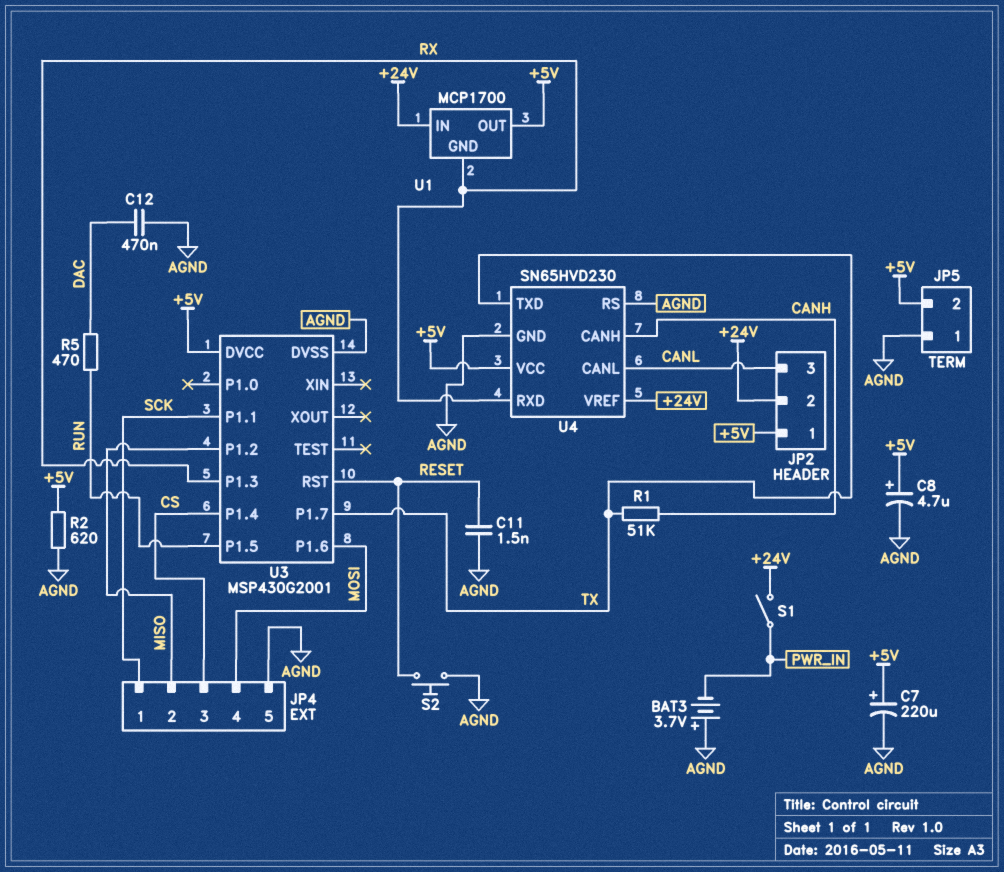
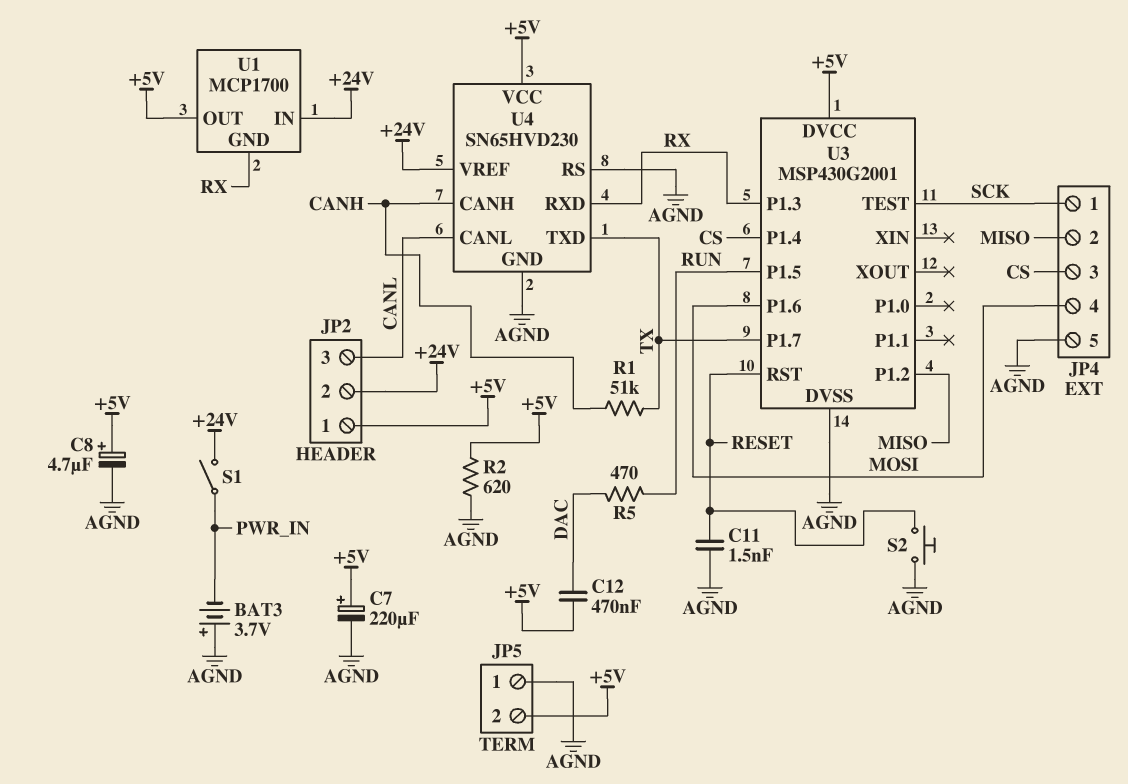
C12: 470nF (AGND, DAC) -> 470nF (+5V, DAC)
U3 pin P1.1: SCK -> none
U3 pin TEST: none -> SCK

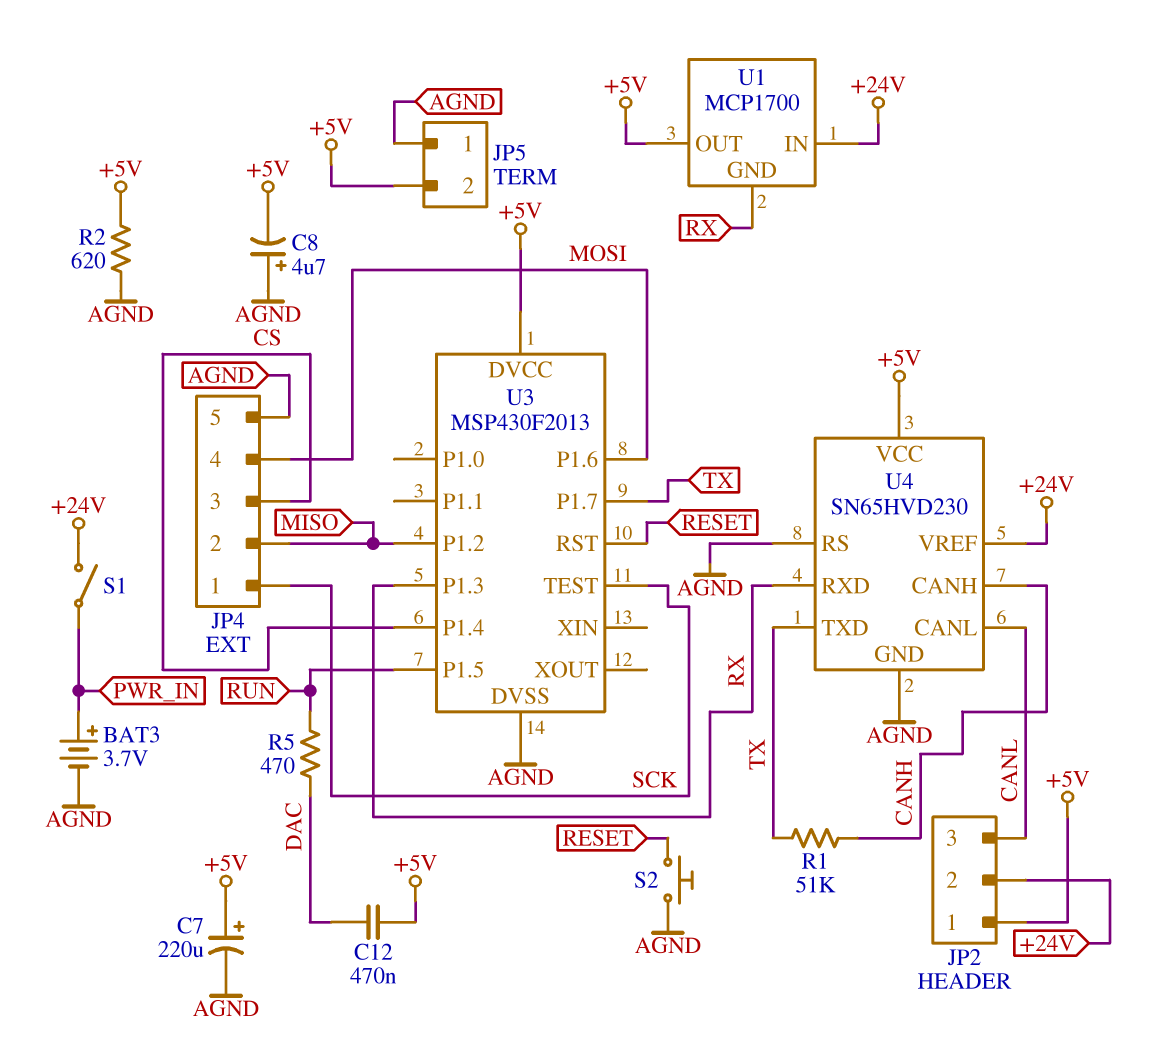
BAT3: 3.7V (plus AGND, minus PWR_IN) -> 3.7V (plus PWR_IN, minus AGND)
C8: 4.7uF (plus +5V, minus AGND) -> 4.7uF (plus AGND, minus +5V)
C11: 1.5nF (AGND, RESET) -> none
U3: MSP430G2001 -> MSP430F2013

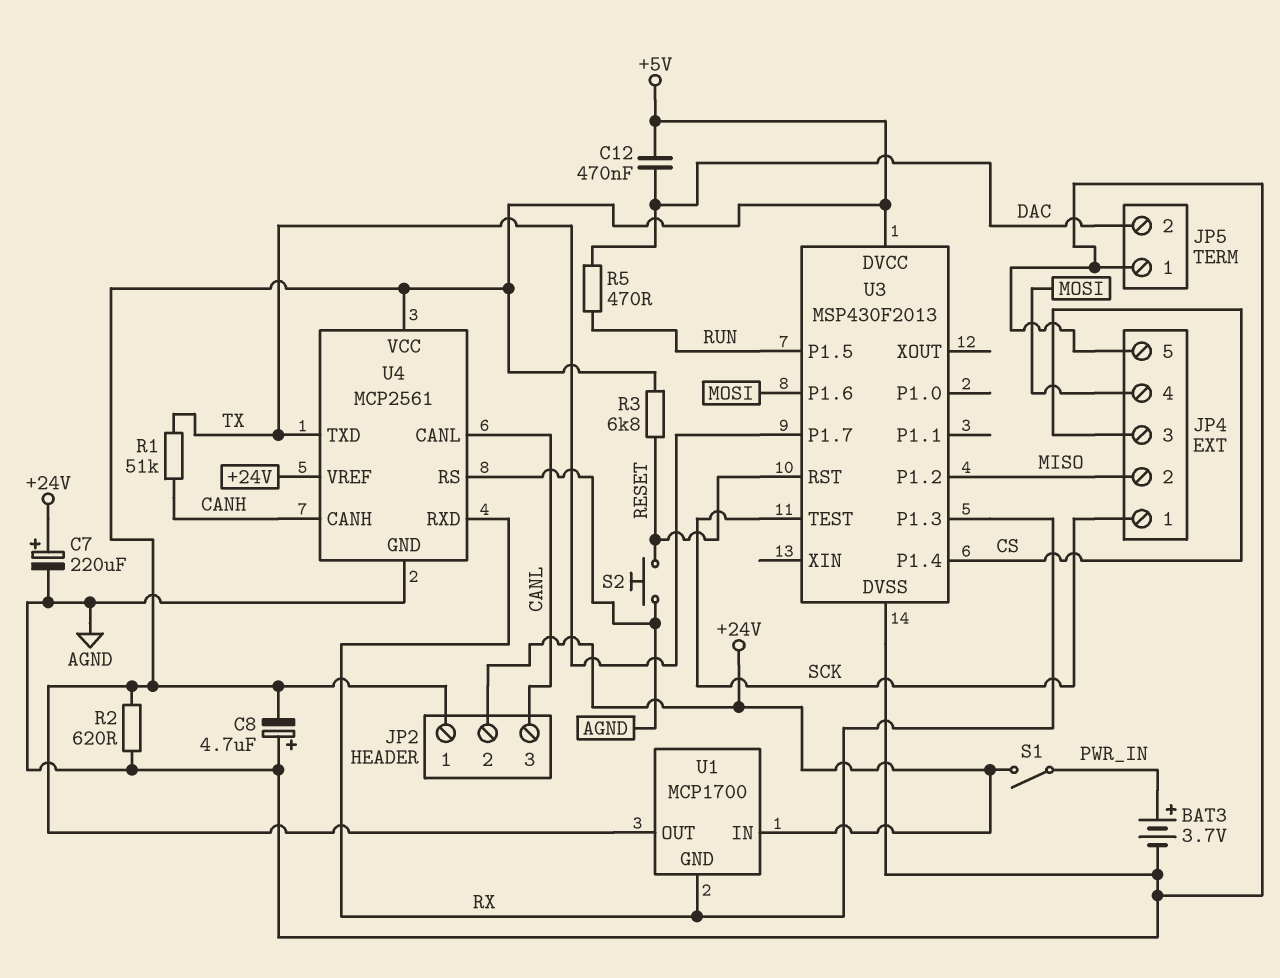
C7: 220uF (plus +5V, minus AGND) -> 220uF (plus +24V, minus AGND)
JP5 pin 2: +5V -> DAC
R3: none -> 6.8k (+5V, RESET)
U4: SN65HVD230 -> MCP2561

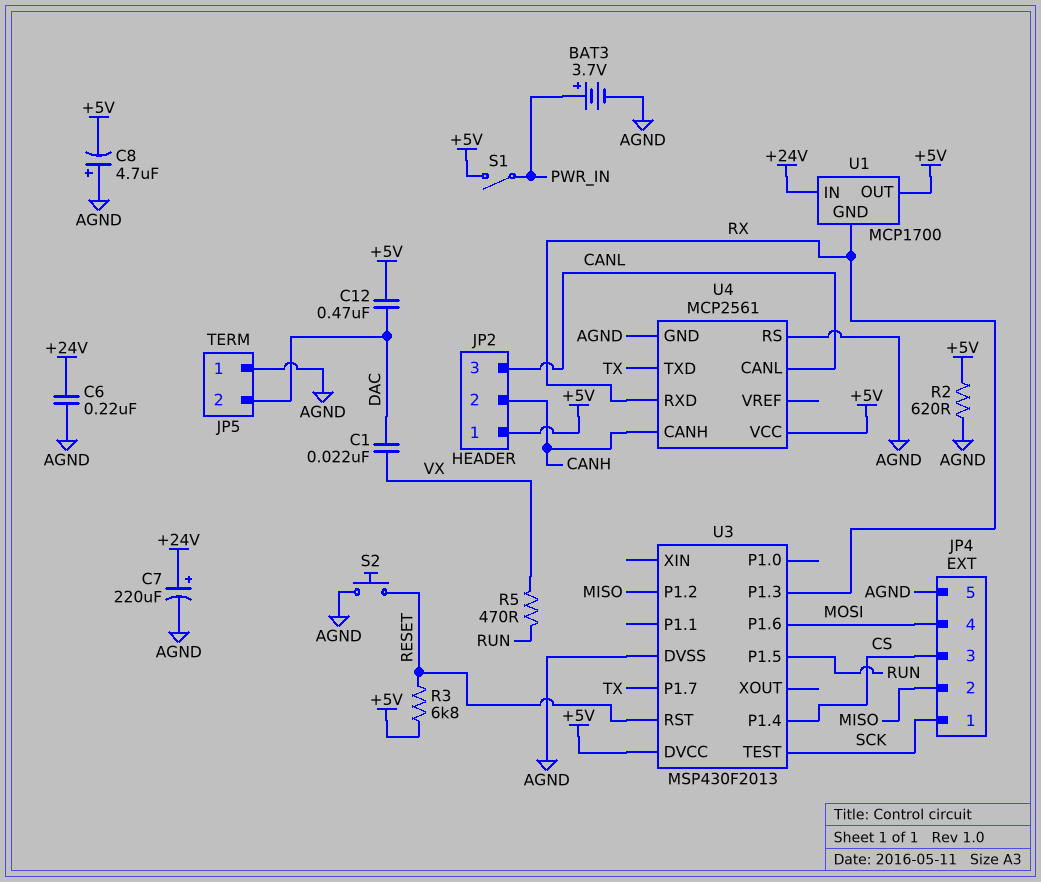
C1: none -> 22nF (DAC, VX)
C6: none -> 220nF (+24V, AGND)
JP2 pin 2: +24V -> CANH
R1: 51k (CANH, TX) -> none
R5: 470 (DAC, RUN) -> 470 (RUN, VX)
S1: switch (+24V, PWR_IN) -> switch (+5V, PWR_IN)
U4 pin VREF: +24V -> none

